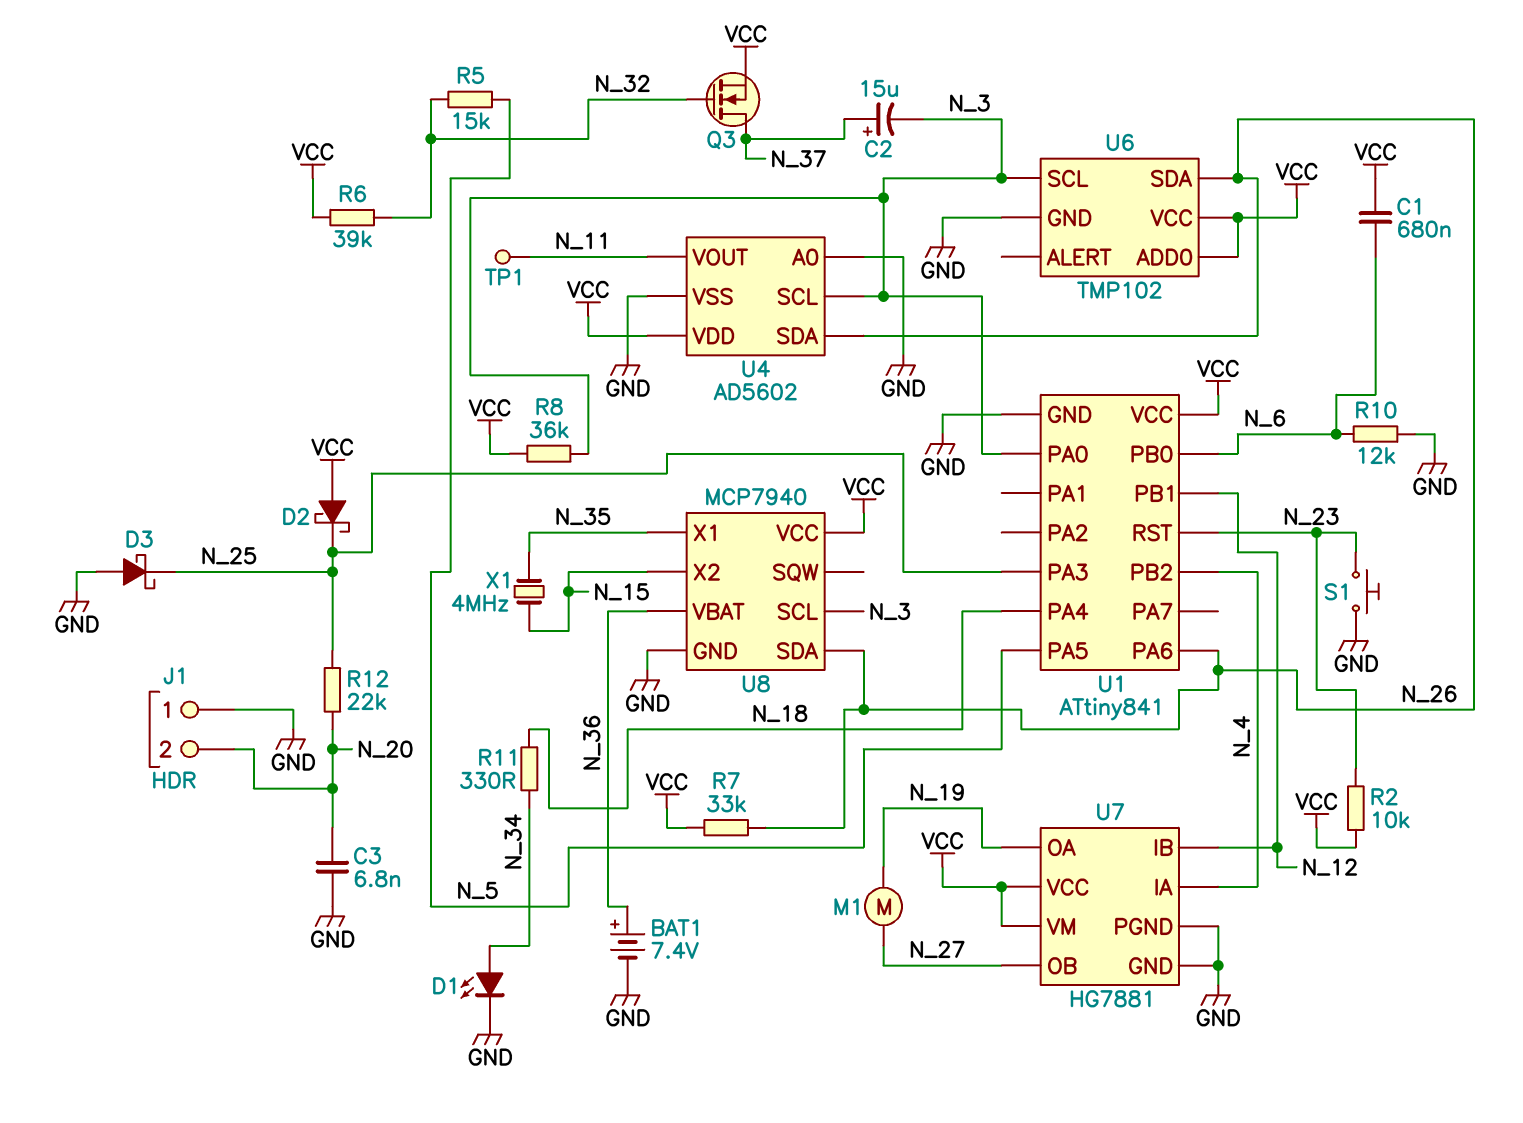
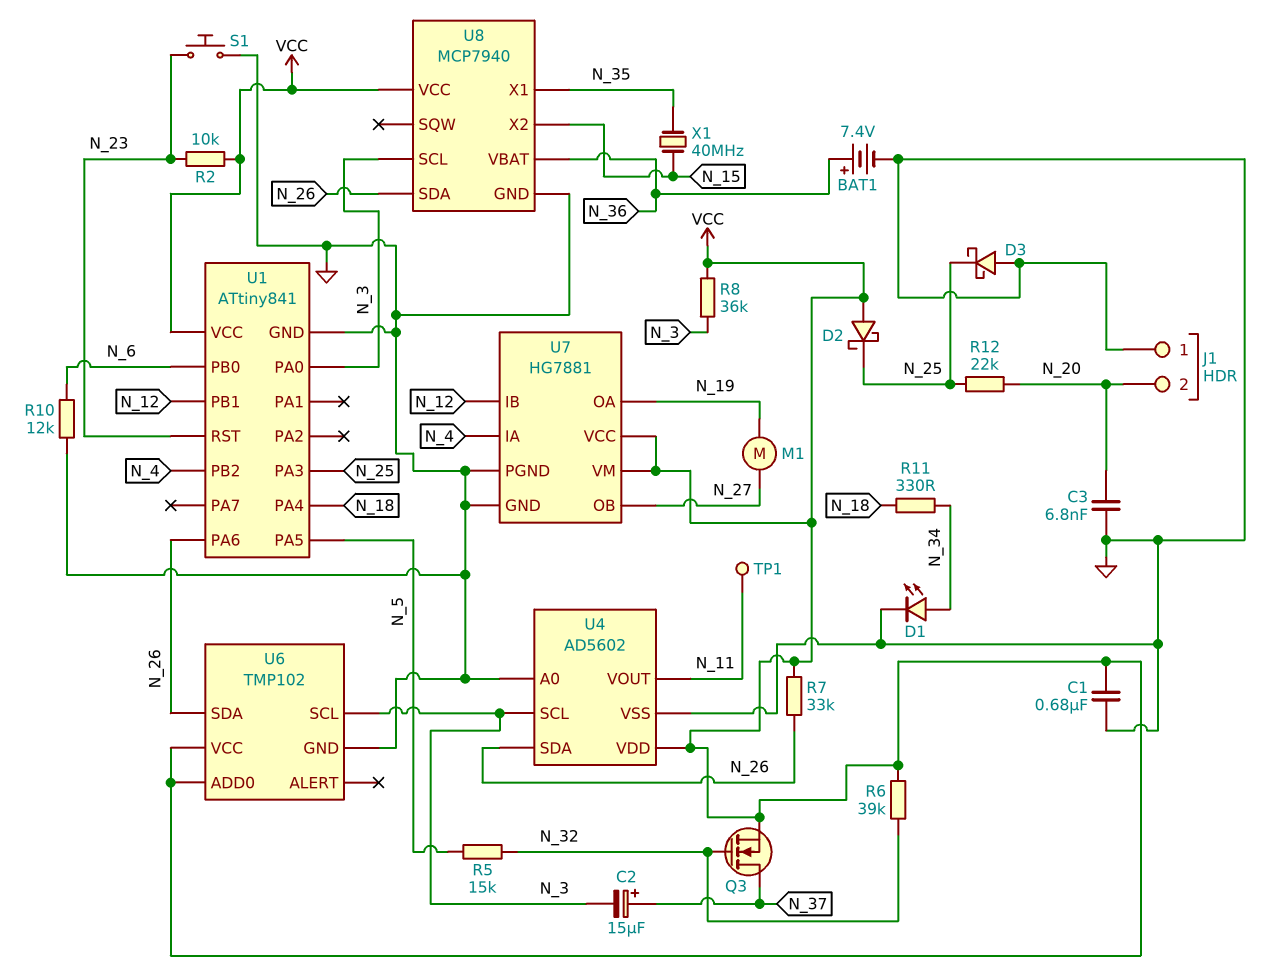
C1: 680nF (N_6, VCC) -> 680nF (GND, VCC)
X1: 4MHz (N_15, N_35) -> 40MHz (N_15, N_35)

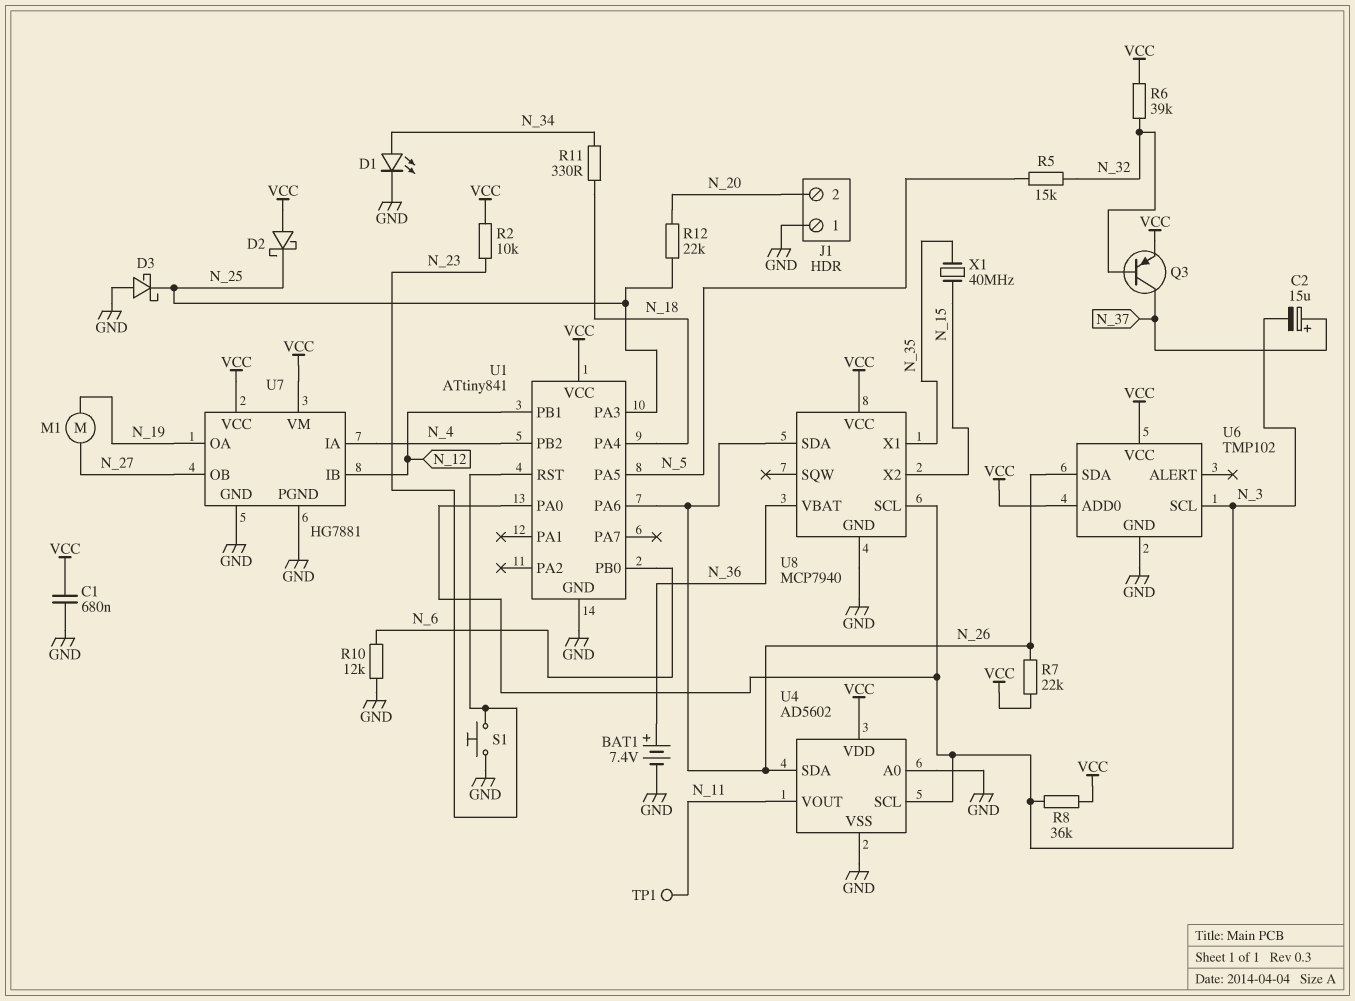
C3: 6.8nF (GND, N_20) -> none
Q3: NMOS (G N_32, D N_37, S VCC) -> PNP (B N_32, C N_37, E VCC)
R7: 33k (N_26, VCC) -> 22k (N_26, VCC)

